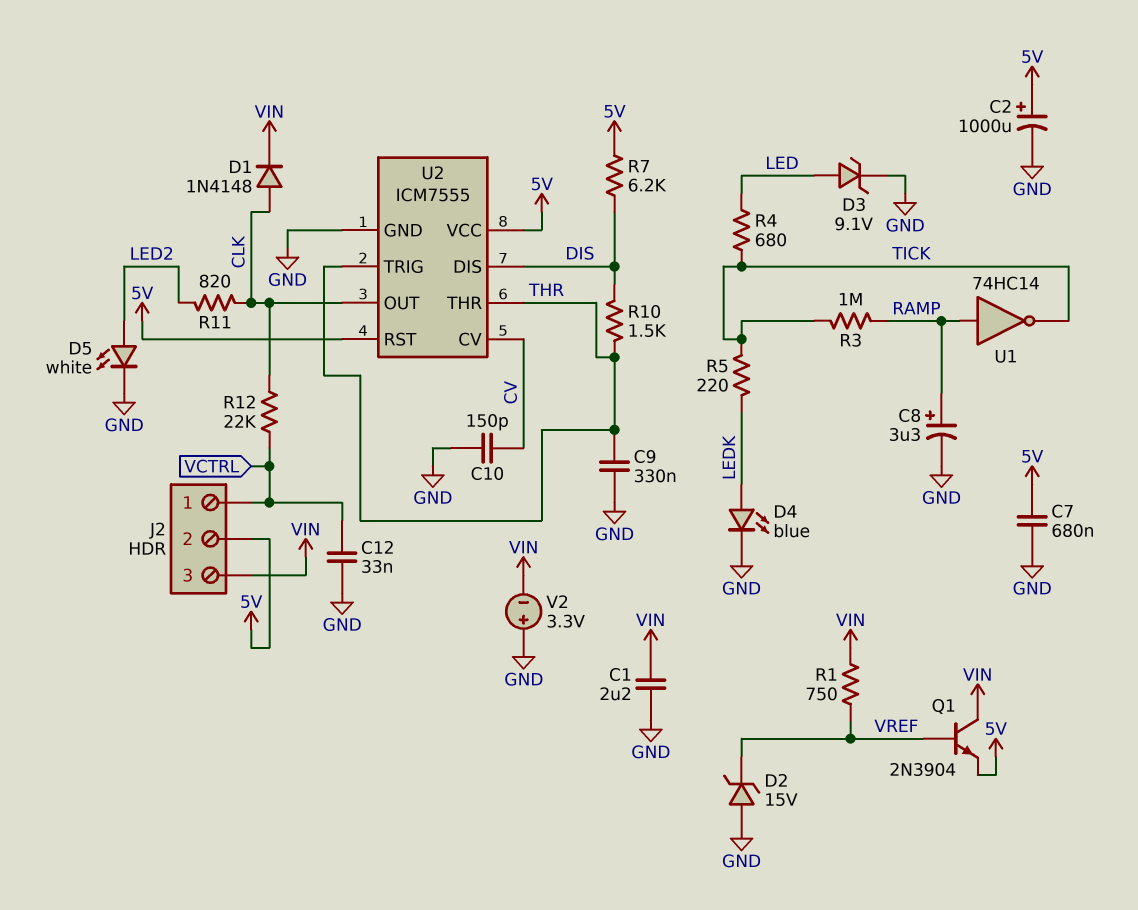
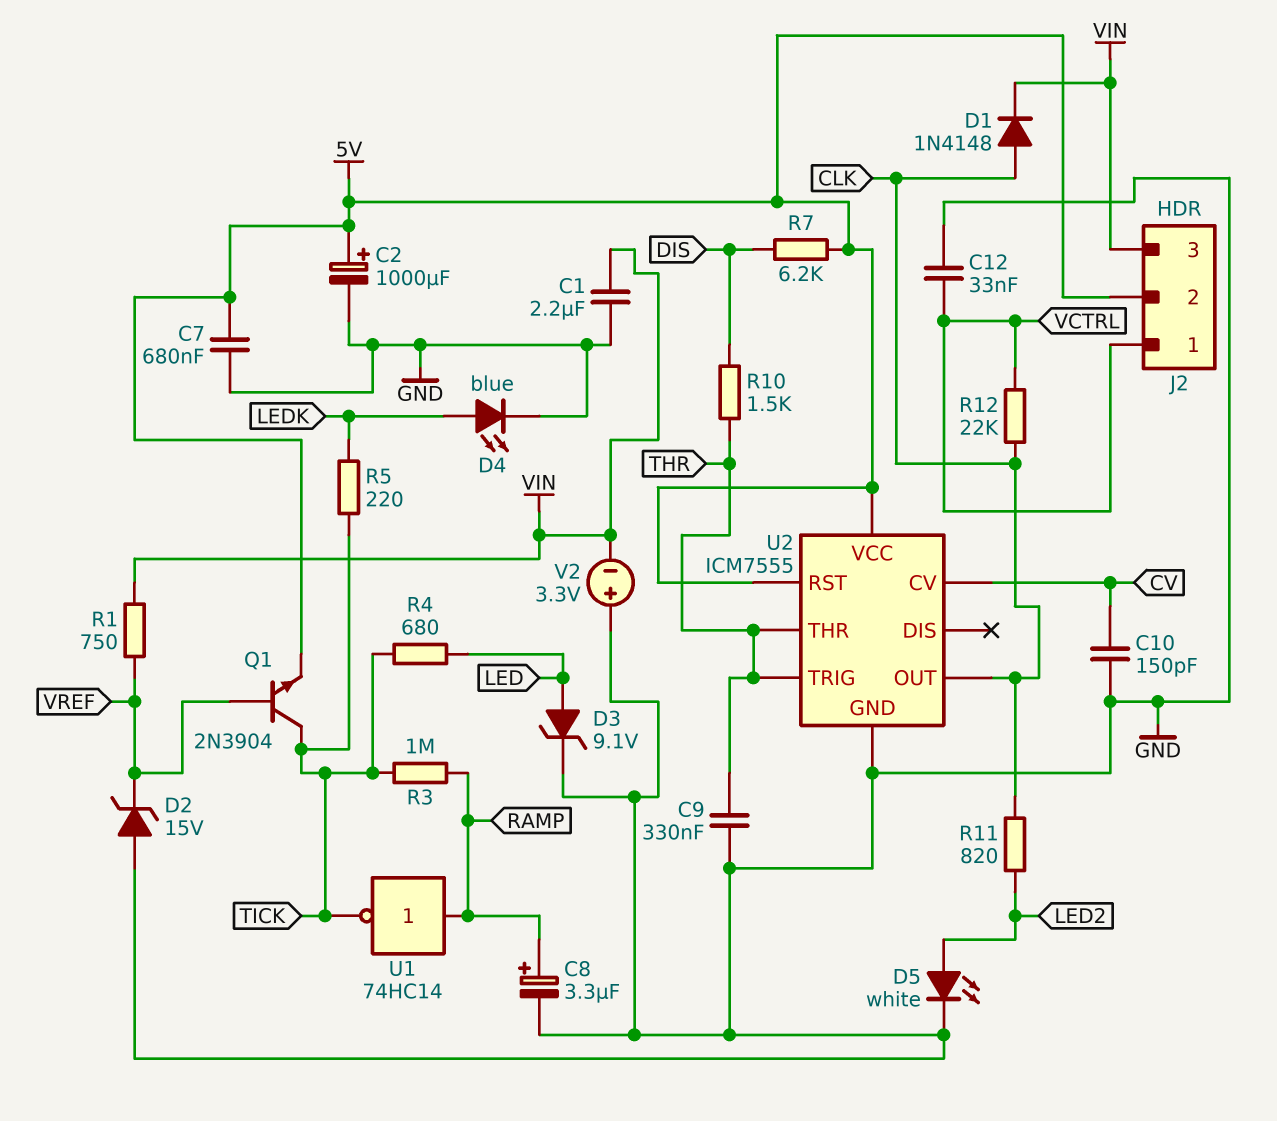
Q1: NPN 2N3904 (B VREF, C VIN, E 5V) -> NPN 2N3904 (B VREF, C TICK, E 5V)
U2 pin DIS: DIS -> none

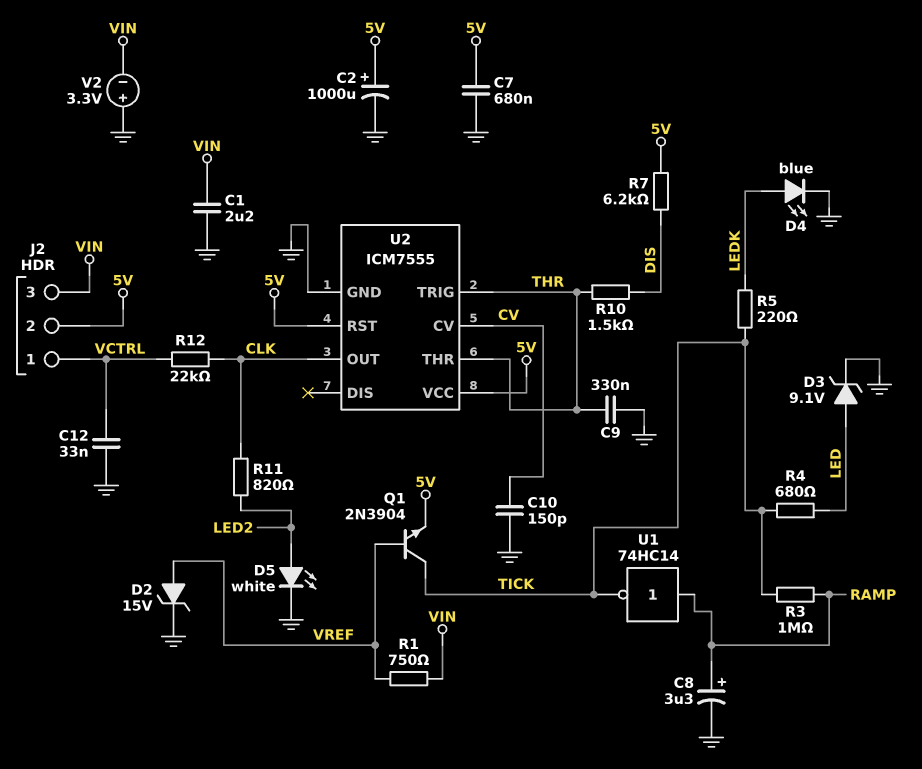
D1: diode 1N4148 (A CLK, K VIN) -> none
D2: zener 15V (A GND, K VREF) -> zener 15V (A VREF, K GND)

